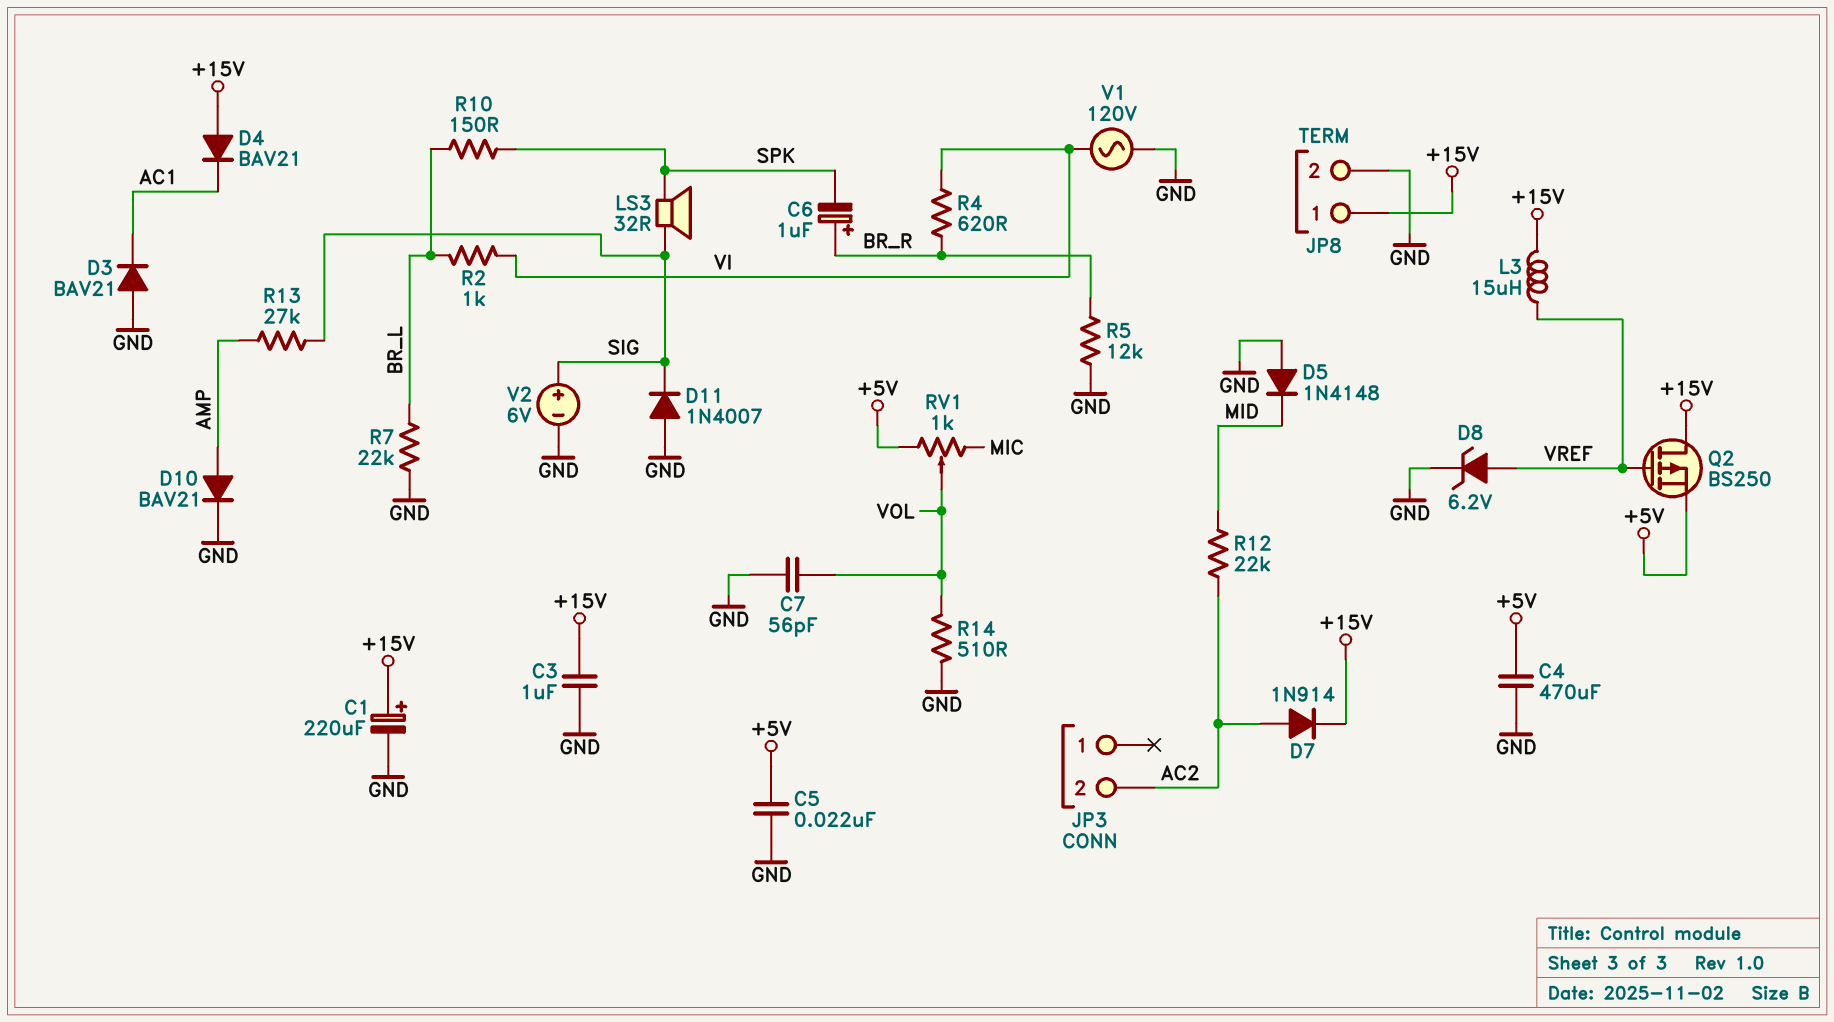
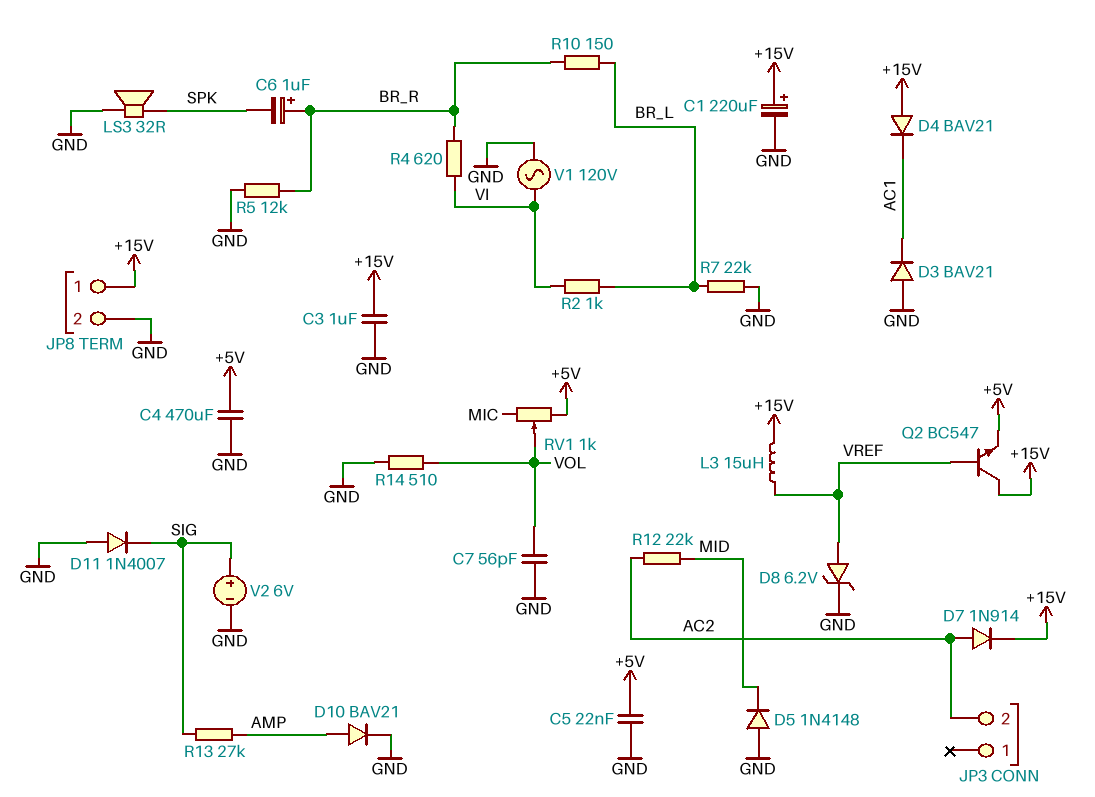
LS3: speaker 32R (SIG, SPK) -> speaker 32R (GND, SPK)
Q2: PMOS BS250 (G VREF, D +15V, S +5V) -> NPN BC547 (B VREF, C +15V, E +5V)
R10: 150 (BR_L, SPK) -> 150 (BR_L, BR_R)

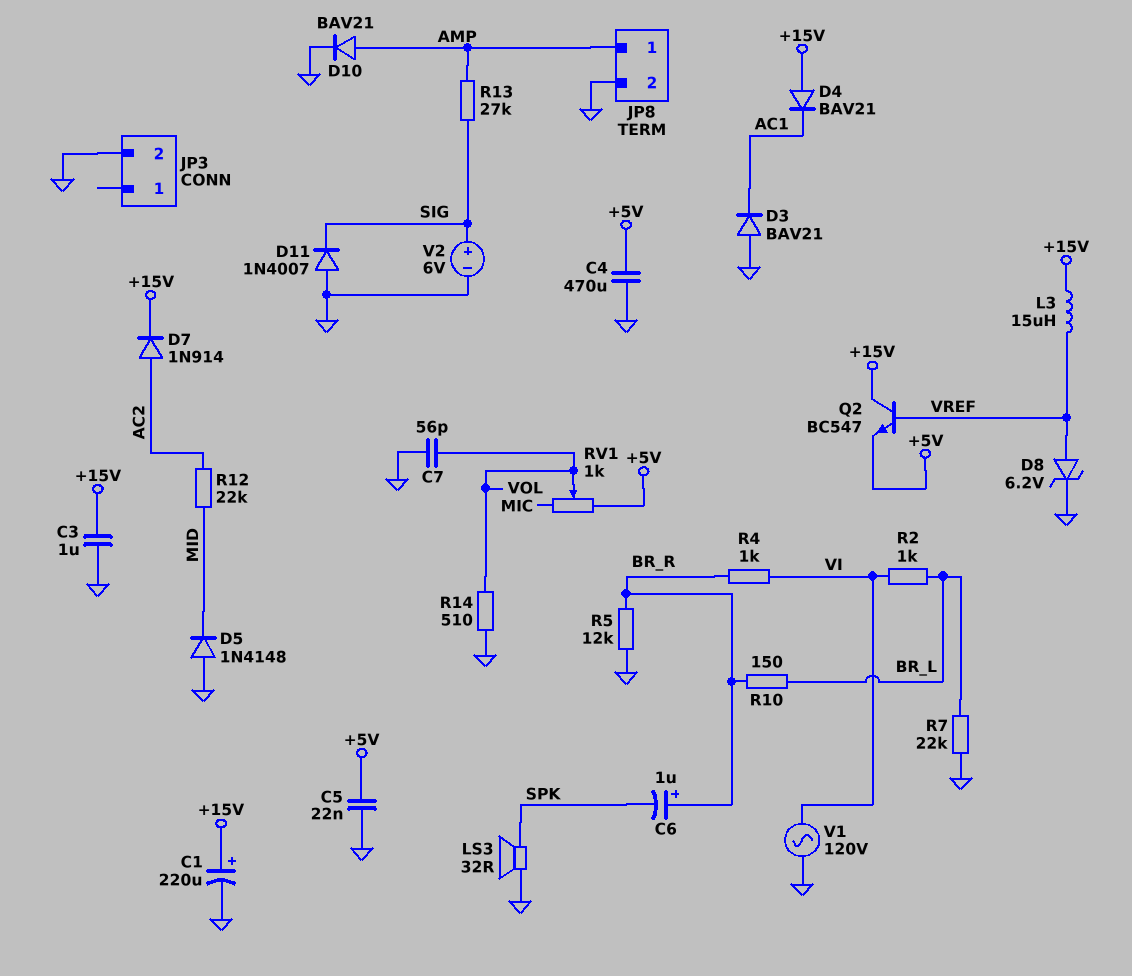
JP3 pin 2: AC2 -> GND
JP8 pin 1: +15V -> AMP
R4: 620 (BR_R, VI) -> 1k (BR_R, VI)

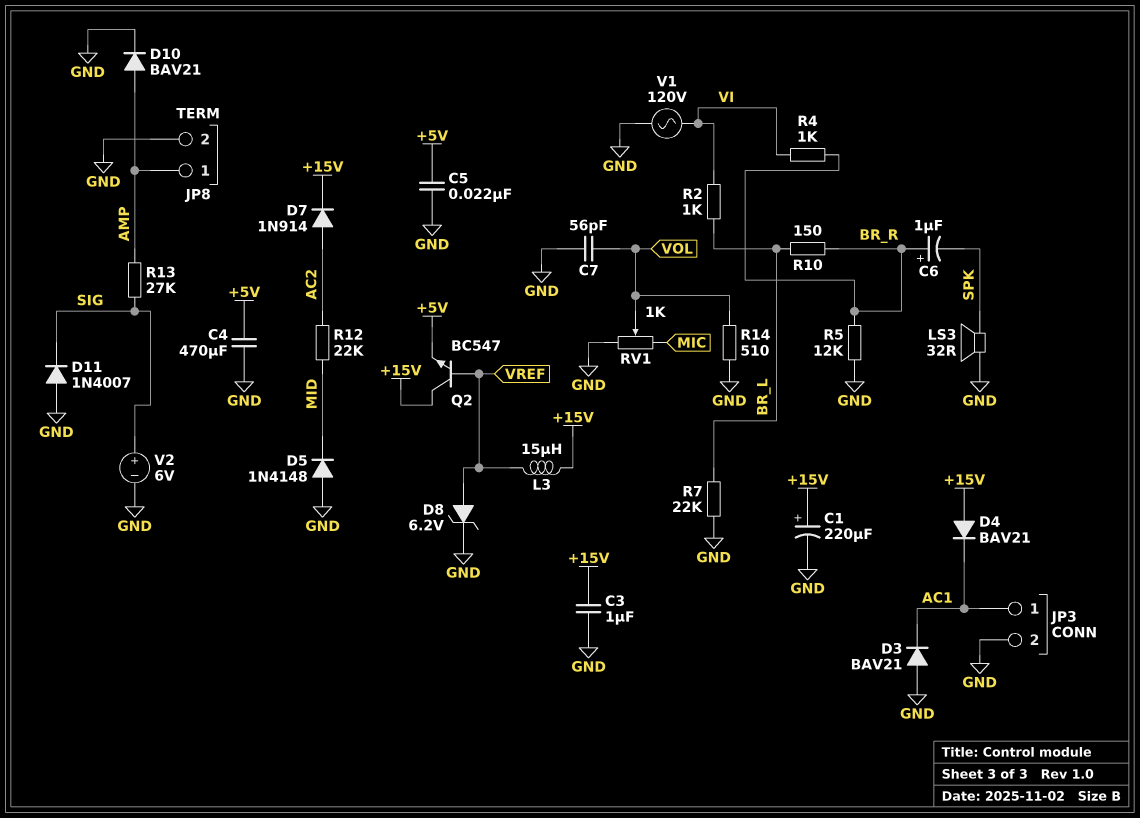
JP3 pin 1: none -> AC1
RV1: 1k (+5V, MIC, wiper VOL) -> 1k (GND, MIC, wiper VOL)

